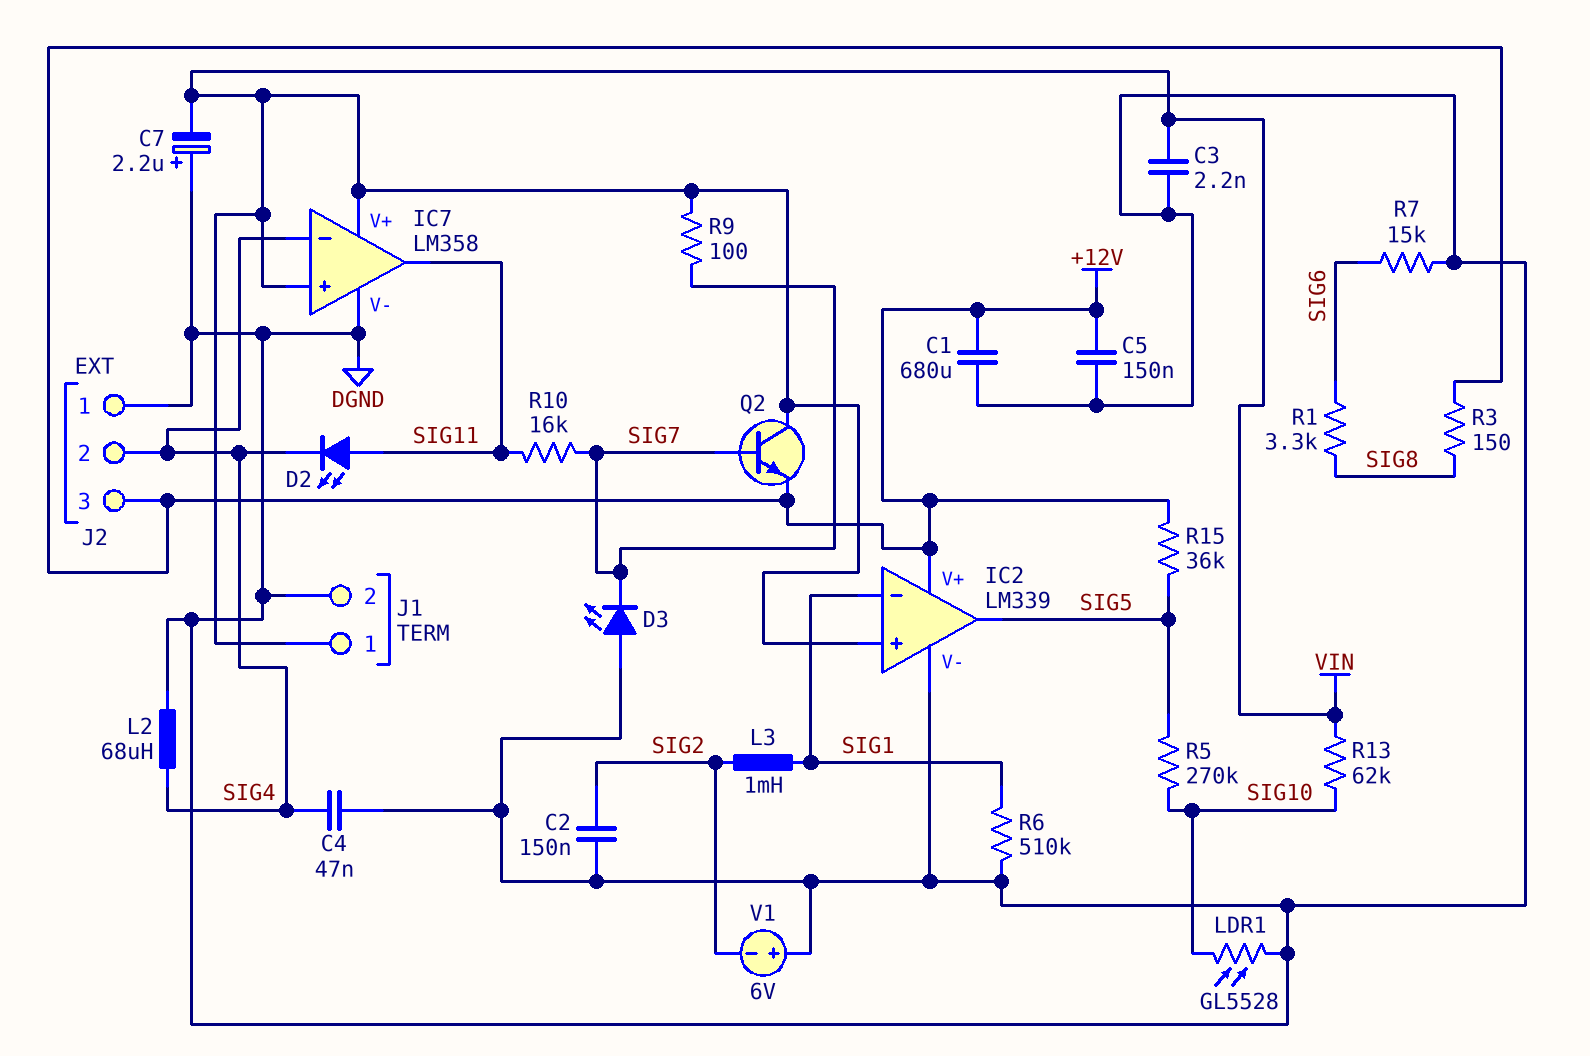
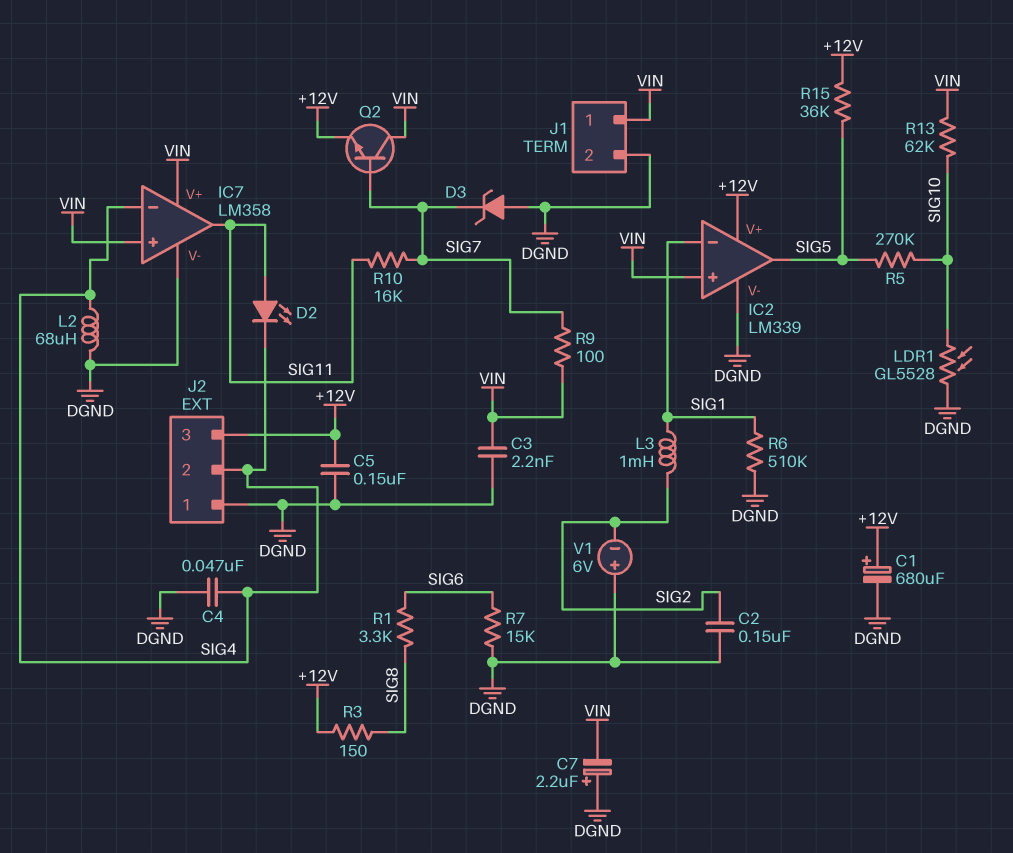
C1: 680uF (+12V, DGND) -> 680uF (plus +12V, minus DGND)
D3: LED (A DGND, K SIG7) -> zener (A DGND, K SIG7)

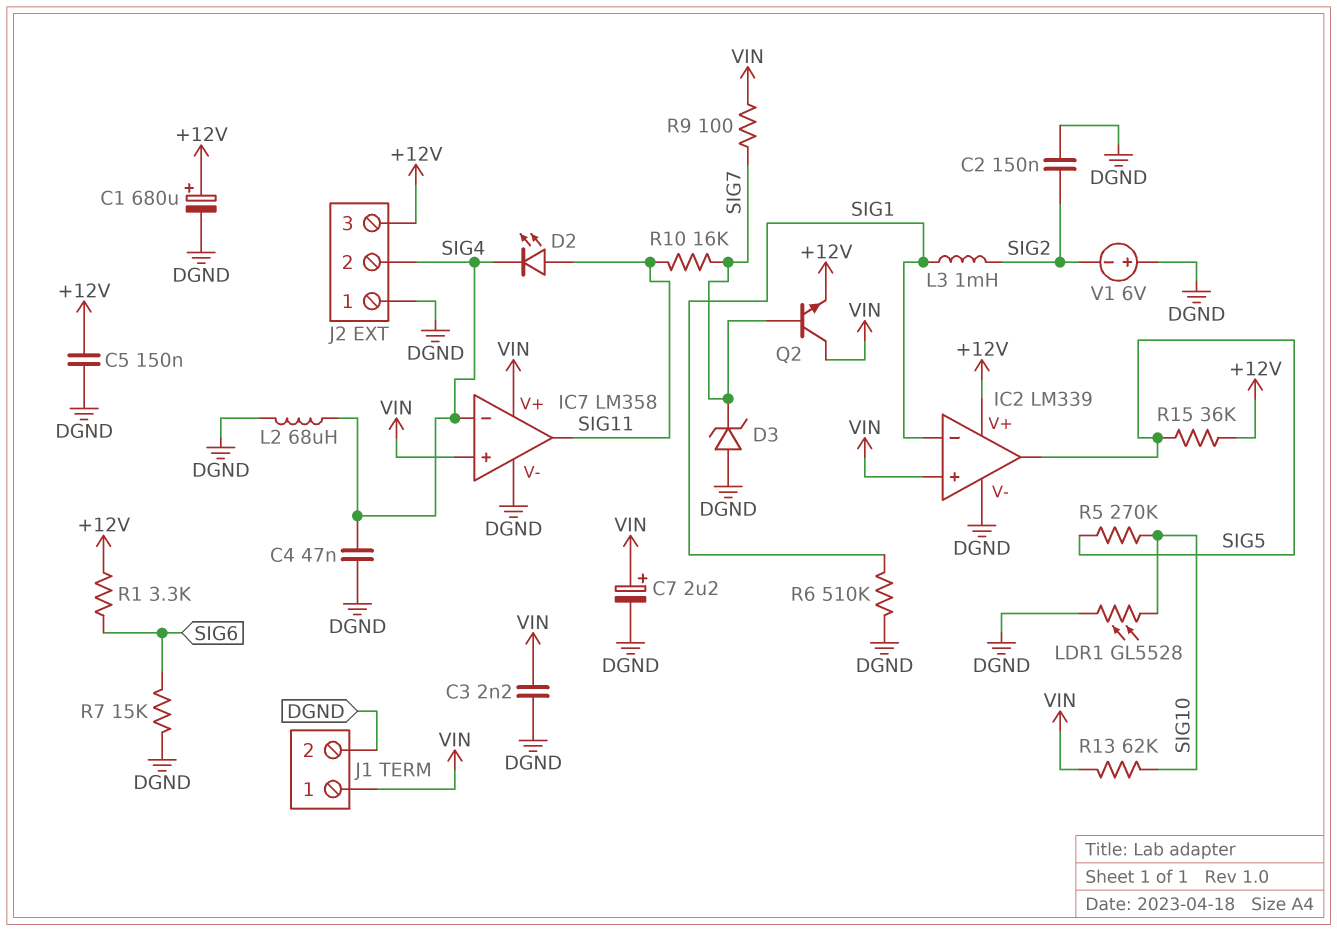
C7: 2.2uF (plus DGND, minus VIN) -> 2.2uF (plus VIN, minus DGND)
R1: 3.3k (SIG6, SIG8) -> 3.3k (+12V, SIG6)
R3: 150 (+12V, SIG8) -> none

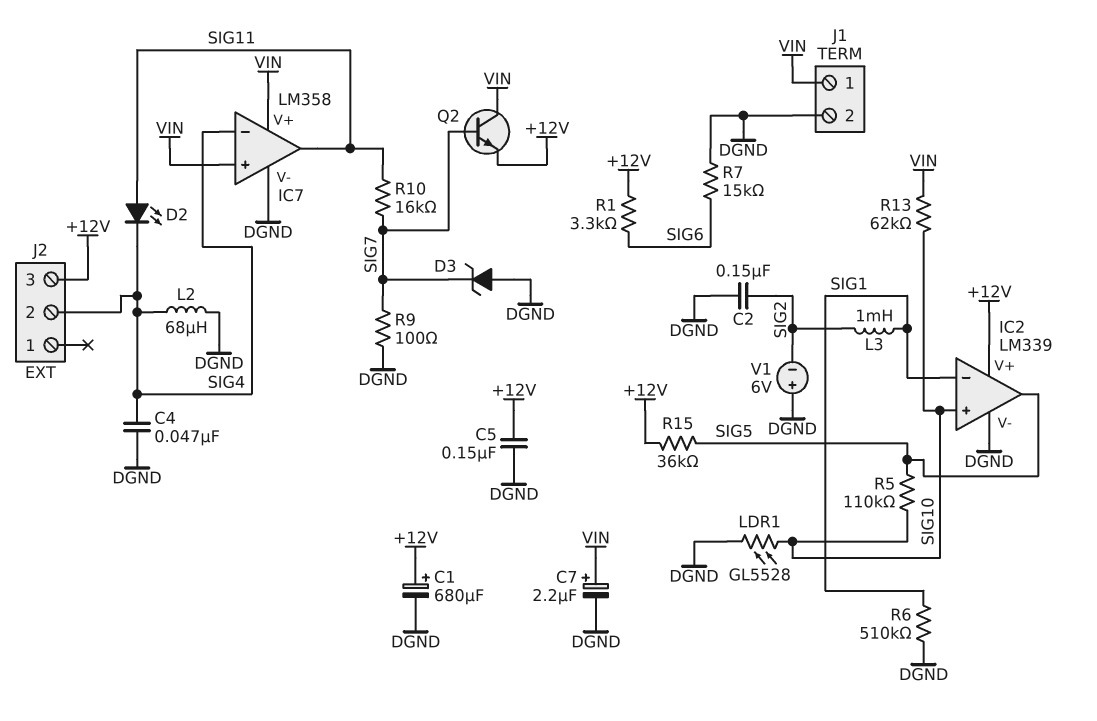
C3: 2.2nF (DGND, VIN) -> none
IC2 pin in+: VIN -> SIG10
J2 pin 1: DGND -> none
R5: 270k (SIG5, SIG10) -> 110k (SIG5, SIG10)
R9: 100 (SIG7, VIN) -> 100 (DGND, SIG7)

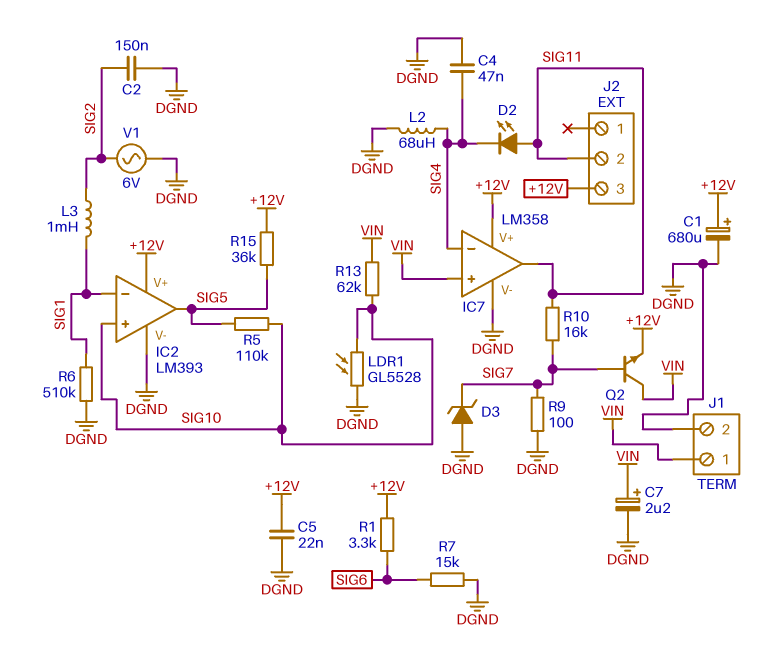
C5: 150nF (+12V, DGND) -> 22nF (+12V, DGND)
IC2: LM339 -> LM393
IC7 pin V+: VIN -> +12V
J2 pin 2: SIG4 -> SIG11
V1: 6V (plus DGND, minus SIG2) -> AC 6V (DGND, SIG2)

